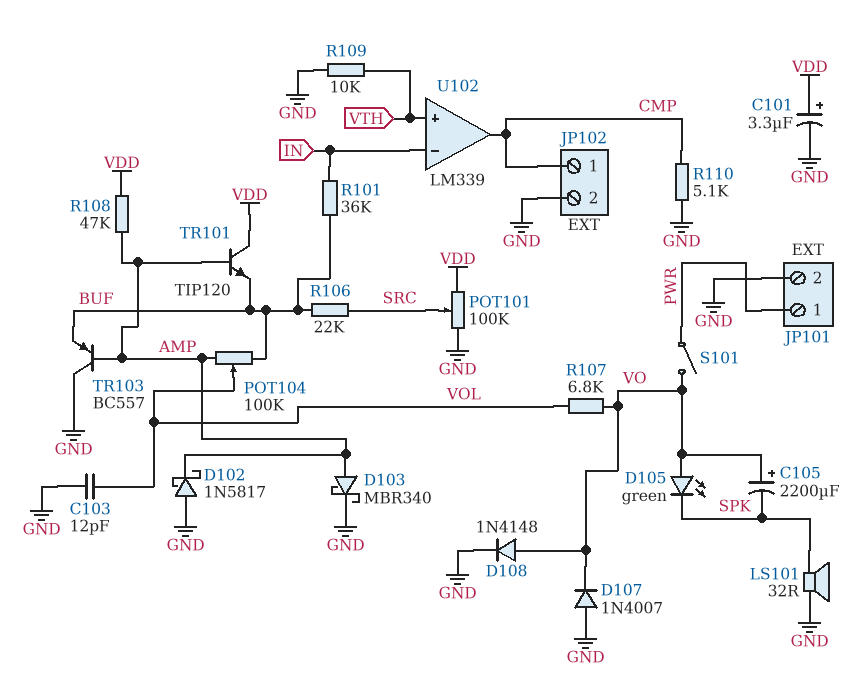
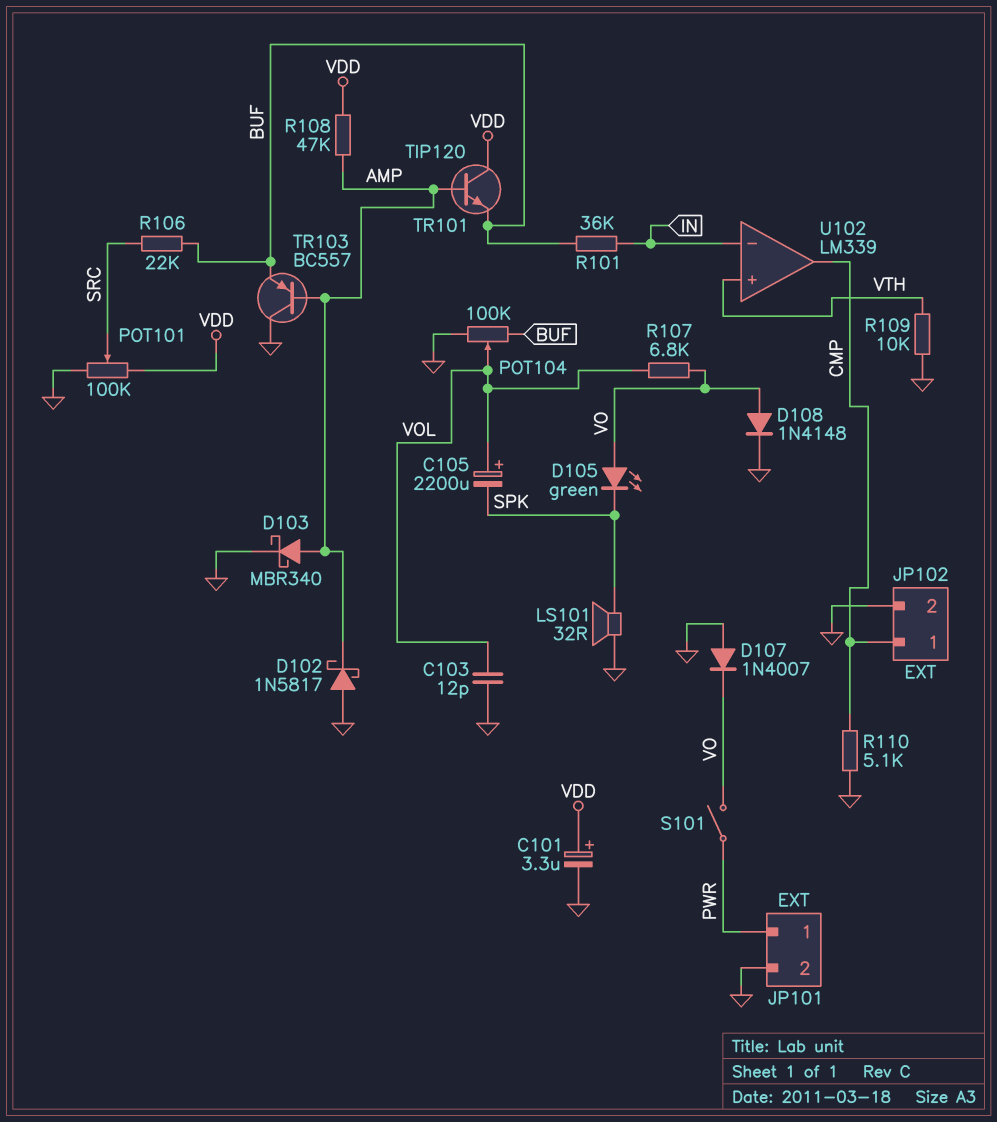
C105: 2200uF (plus VO, minus SPK) -> 2200uF (plus VOL, minus SPK)
POT104: 100k (AMP, BUF, wiper VOL) -> 100k (BUF, GND, wiper VOL)

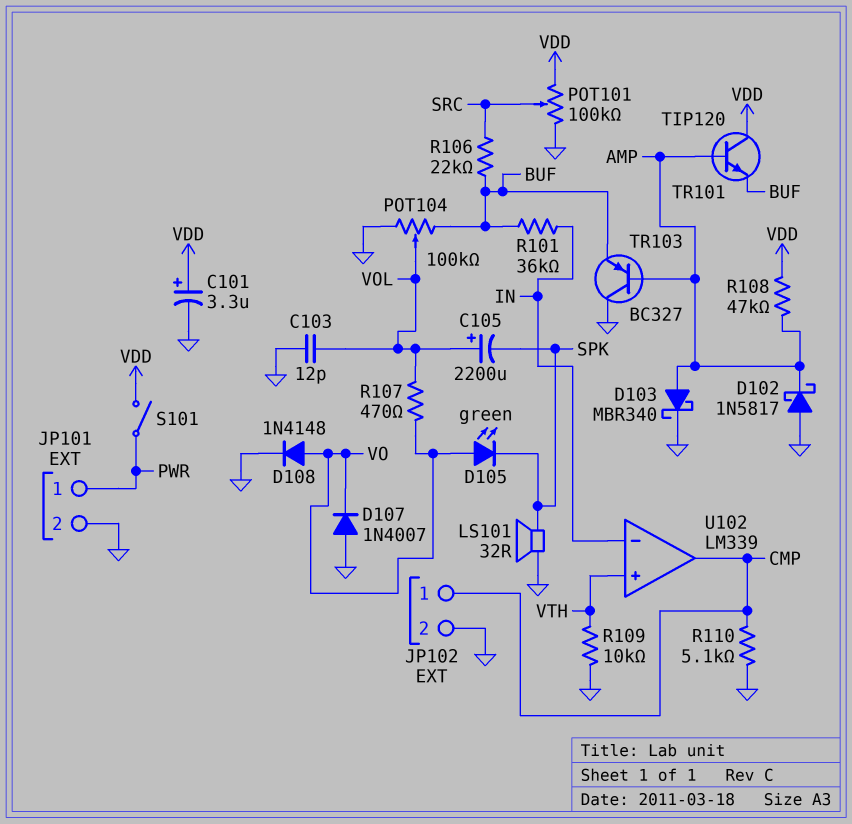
R107: 6.8k (VO, VOL) -> 470 (VO, VOL)
S101: switch (PWR, VO) -> switch (PWR, VDD)
TR103: PNP BC557 (B AMP, C GND, E BUF) -> PNP BC327 (B AMP, C GND, E BUF)

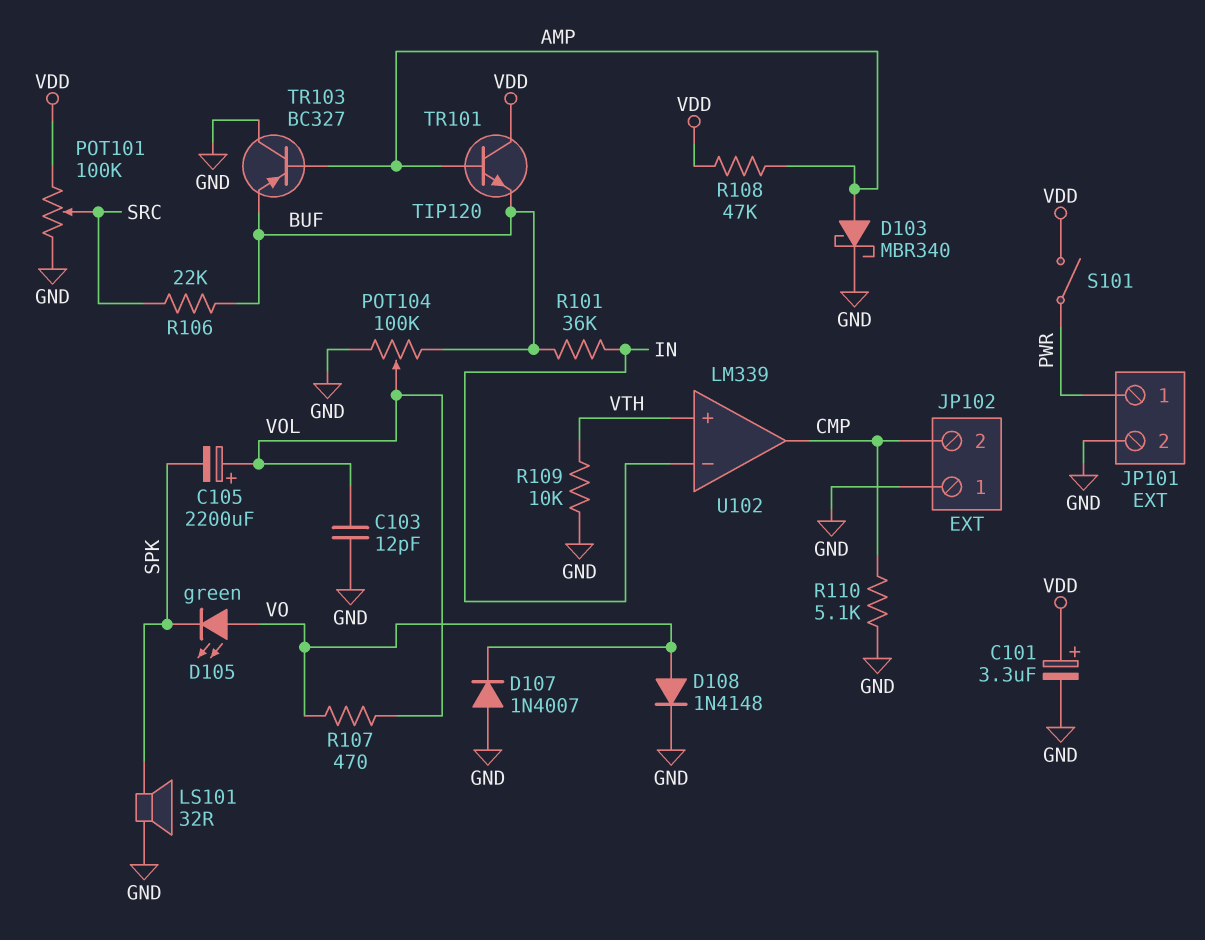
D102: schottky 1N5817 (A GND, K AMP) -> none
JP102 pin 1: CMP -> GND
JP102 pin 2: GND -> CMP

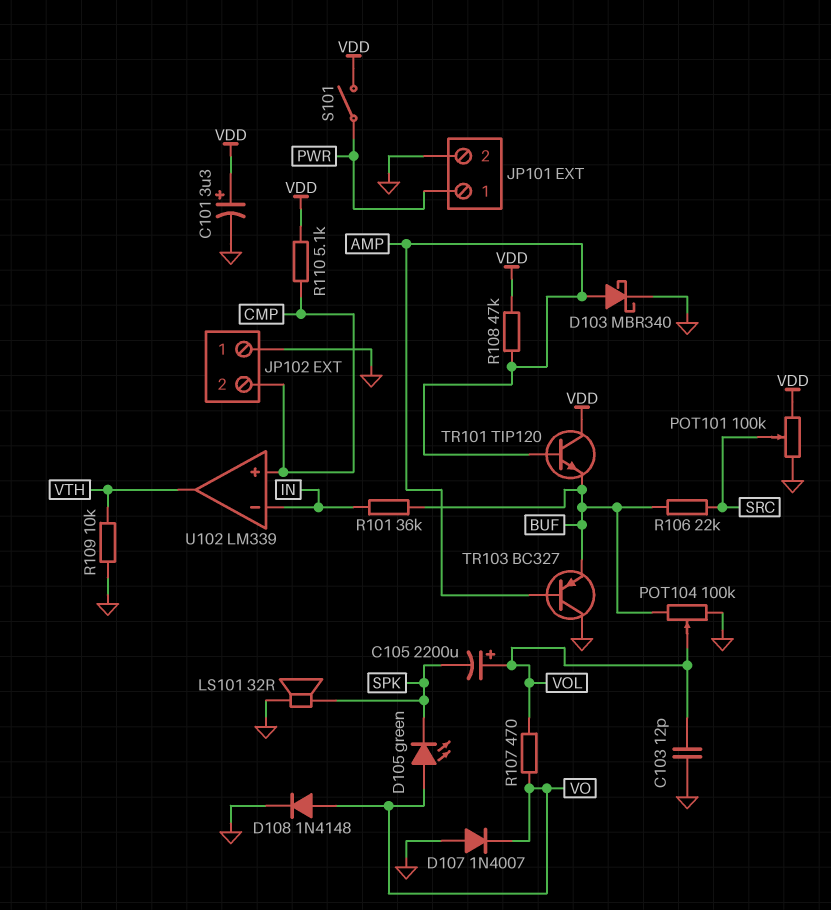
R110: 5.1k (CMP, GND) -> 5.1k (CMP, VDD)
U102 pin in+: VTH -> CMP
U102 pin out: CMP -> VTH

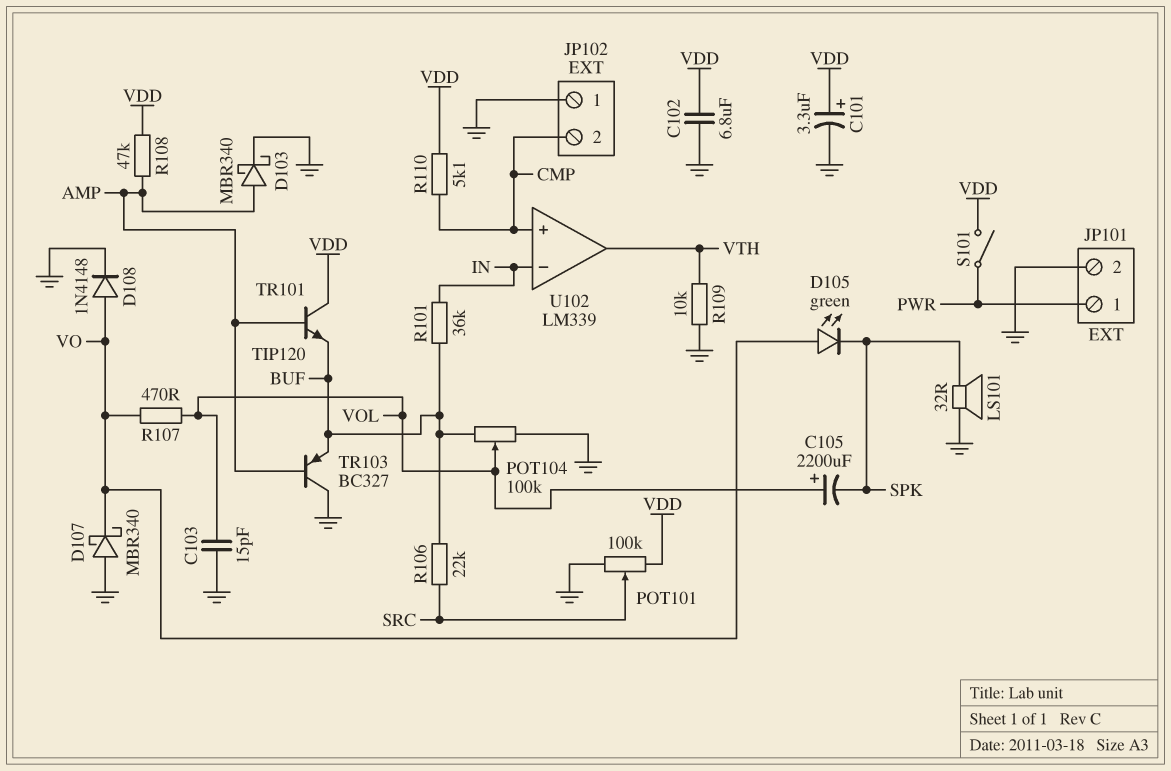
C102: none -> 6.8uF (GND, VDD)
C103: 12pF (GND, VOL) -> 15pF (GND, VOL)
D107: diode 1N4007 (A GND, K VO) -> schottky MBR340 (A GND, K VO)

